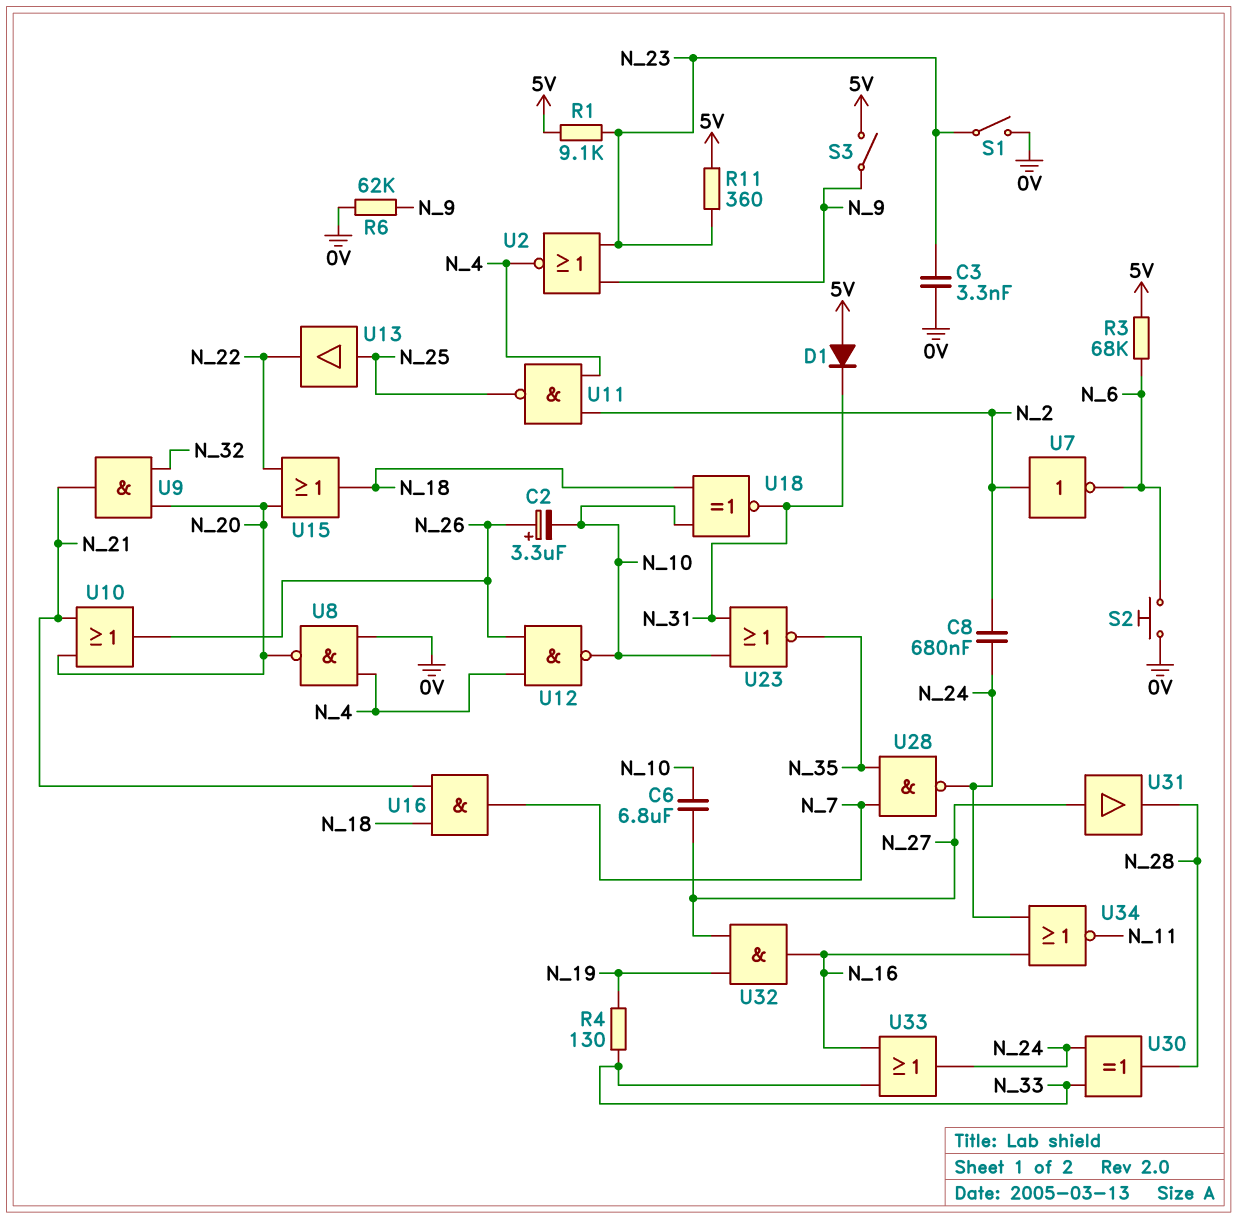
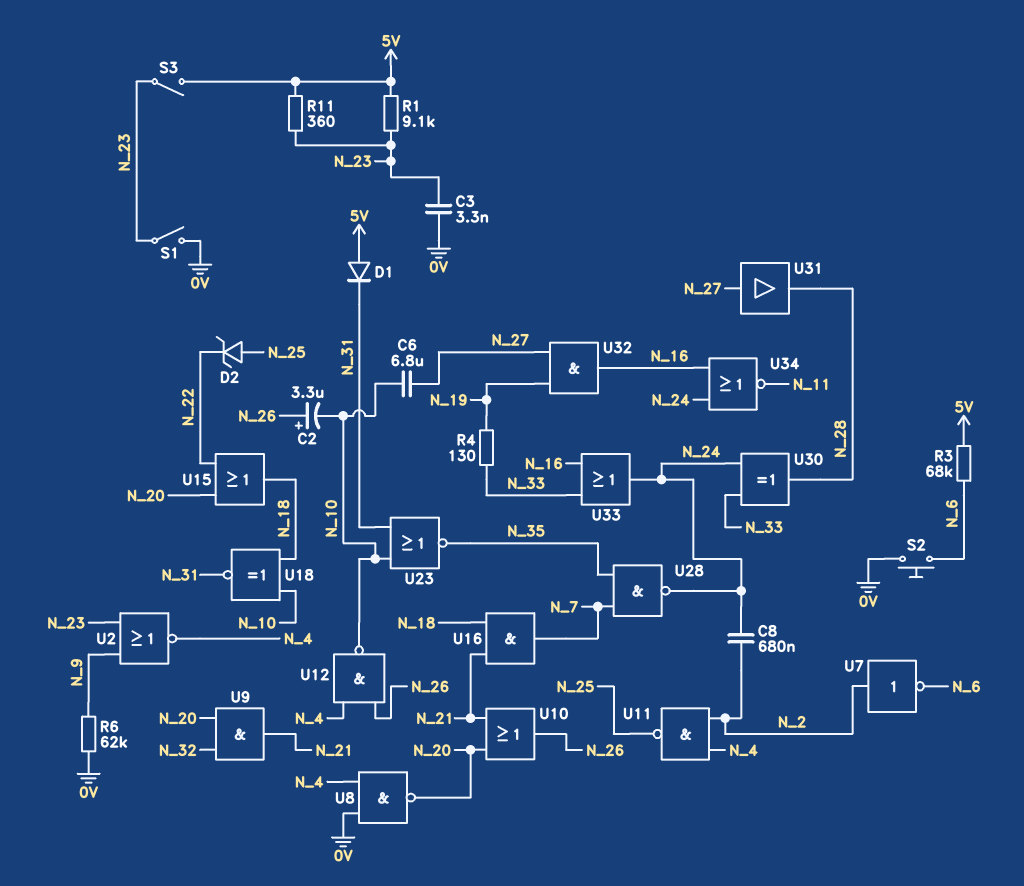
D2: none -> zener (A N_25, K N_22)
S3: switch (5V, N_9) -> switch (5V, N_23)
U13: buffer (in N_25, out N_22) -> none

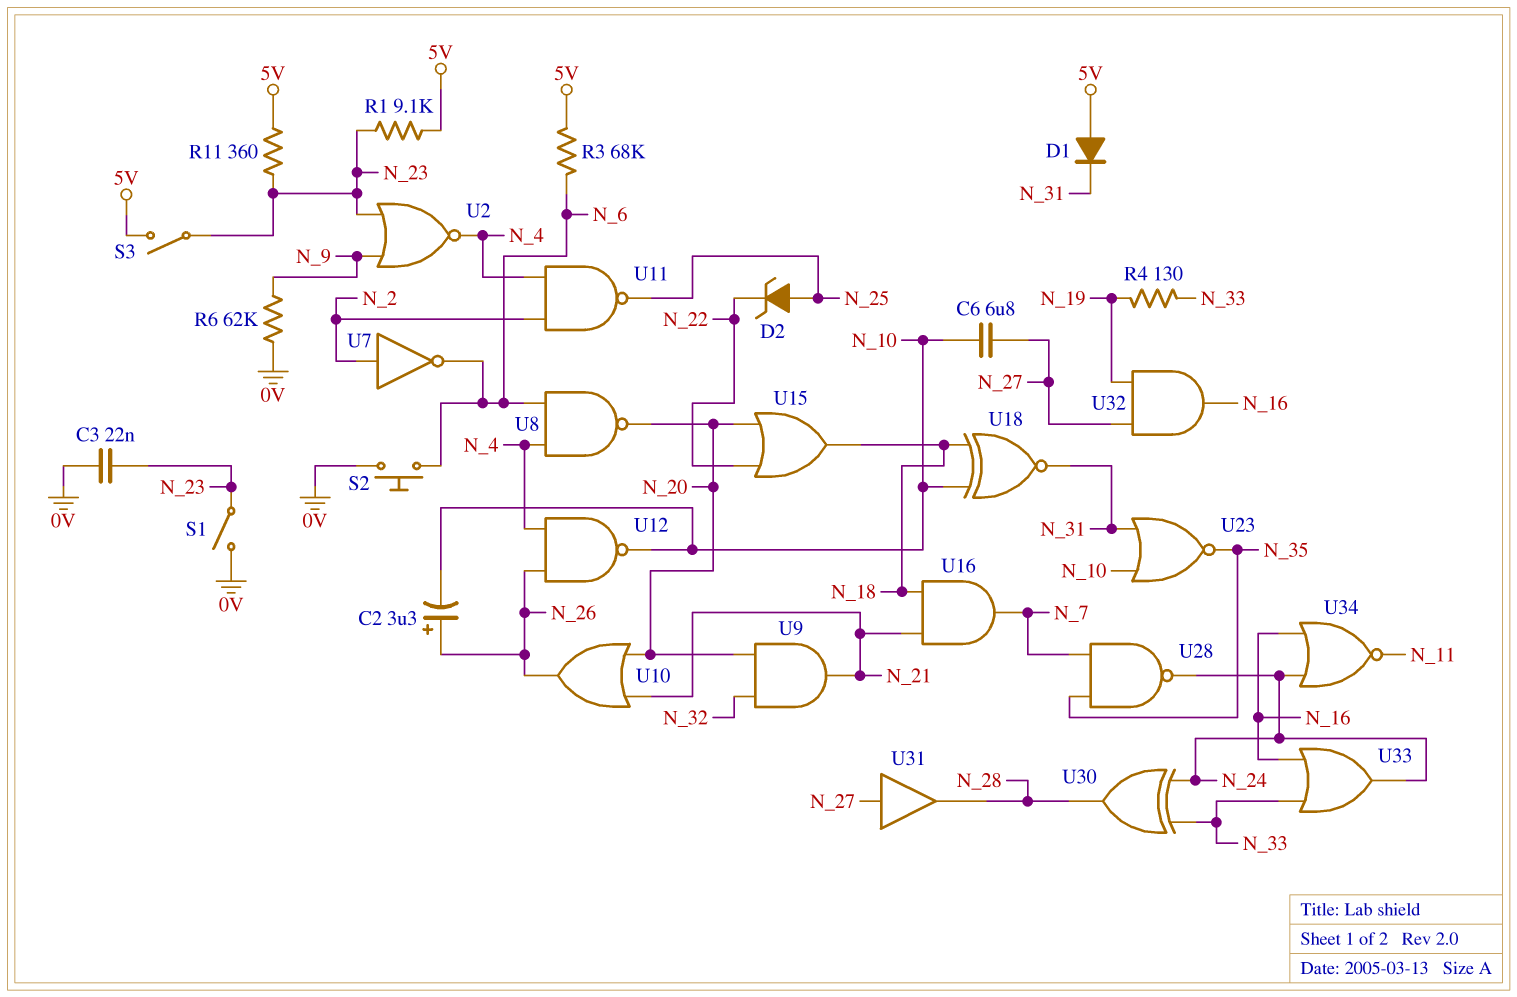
C3: 3.3nF (0V, N_23) -> 22nF (0V, N_23)
C8: 680nF (N_2, N_24) -> none
U8: NAND (in 0V, in N_4, out N_20) -> NAND (in N_4, in N_6, out N_20)

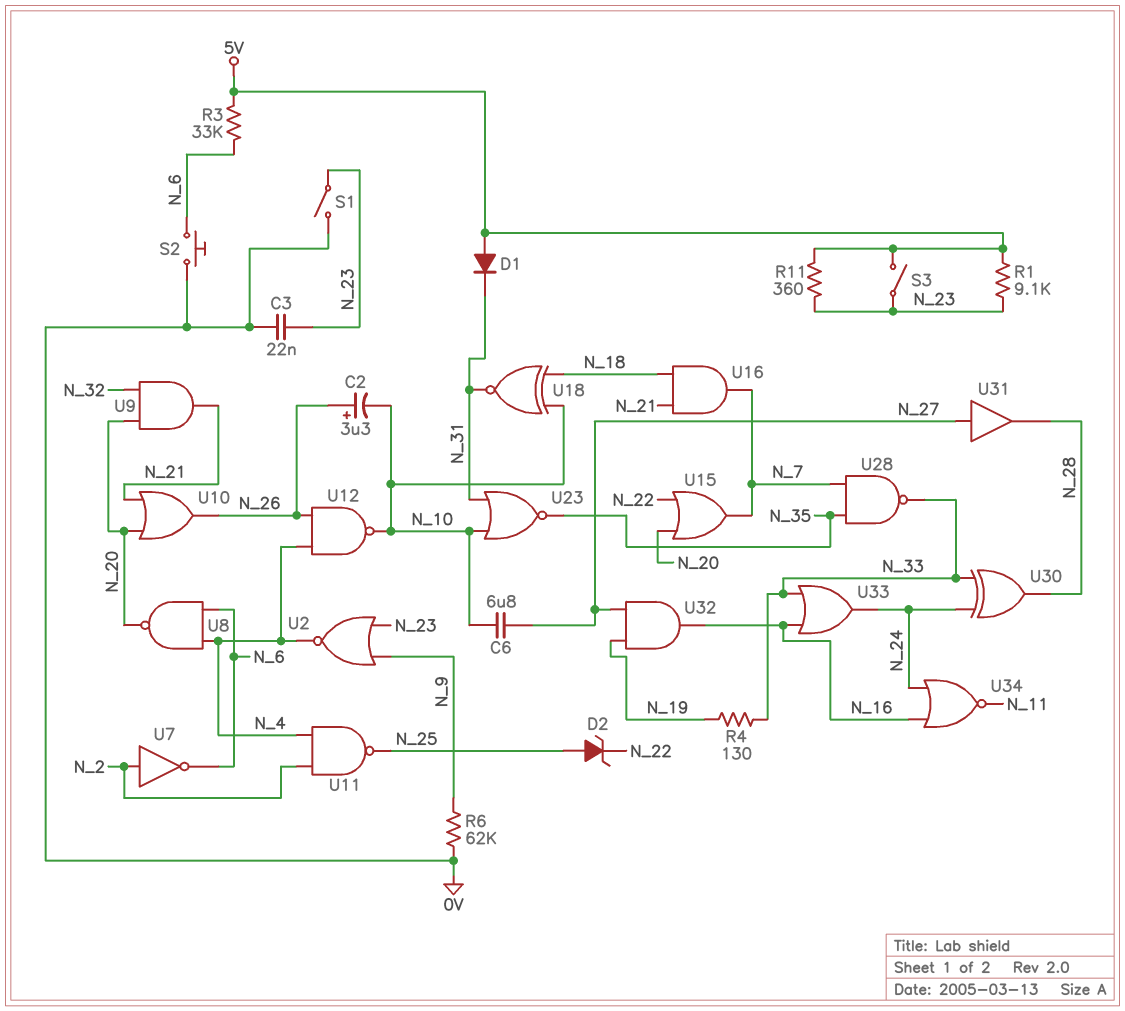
R3: 68k (5V, N_6) -> 33k (5V, N_6)
U15: OR (in N_20, in N_22, out N_18) -> OR (in N_20, in N_22, out N_7)
U28: NAND (in N_7, in N_35, out N_24) -> NAND (in N_7, in N_35, out N_33)

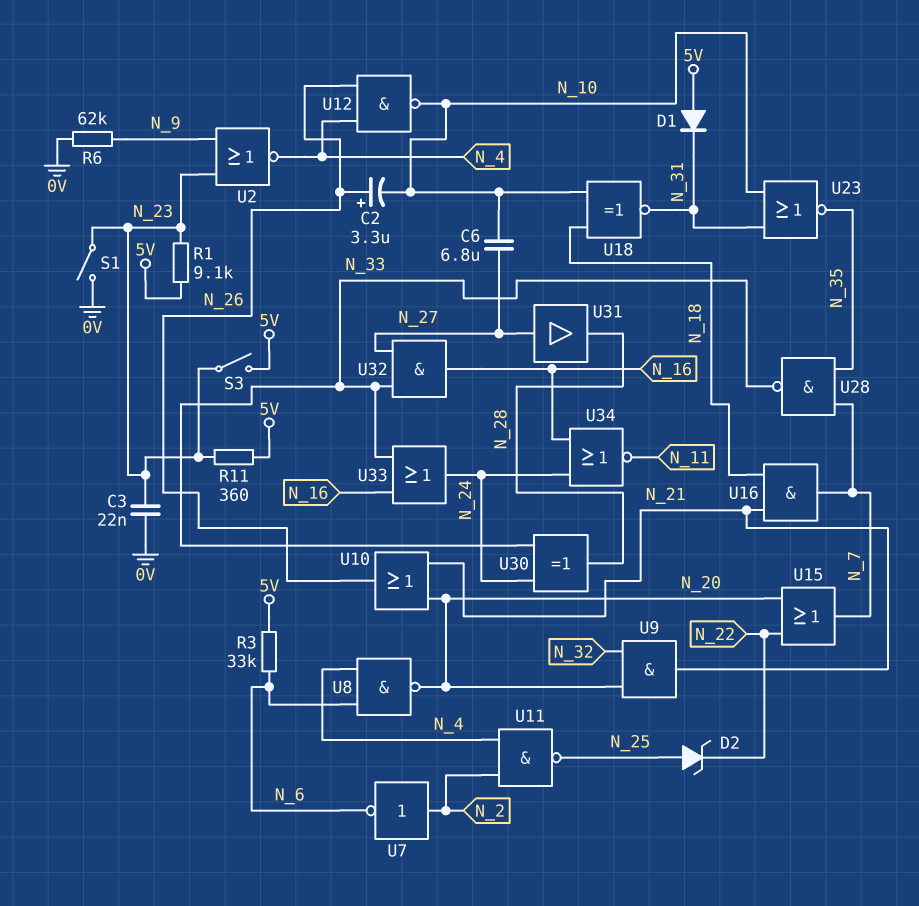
R4: 130 (N_19, N_33) -> none
S2: button (0V, N_6) -> none
U32: AND (in N_19, in N_27, out N_16) -> AND (in N_27, in N_33, out N_16)

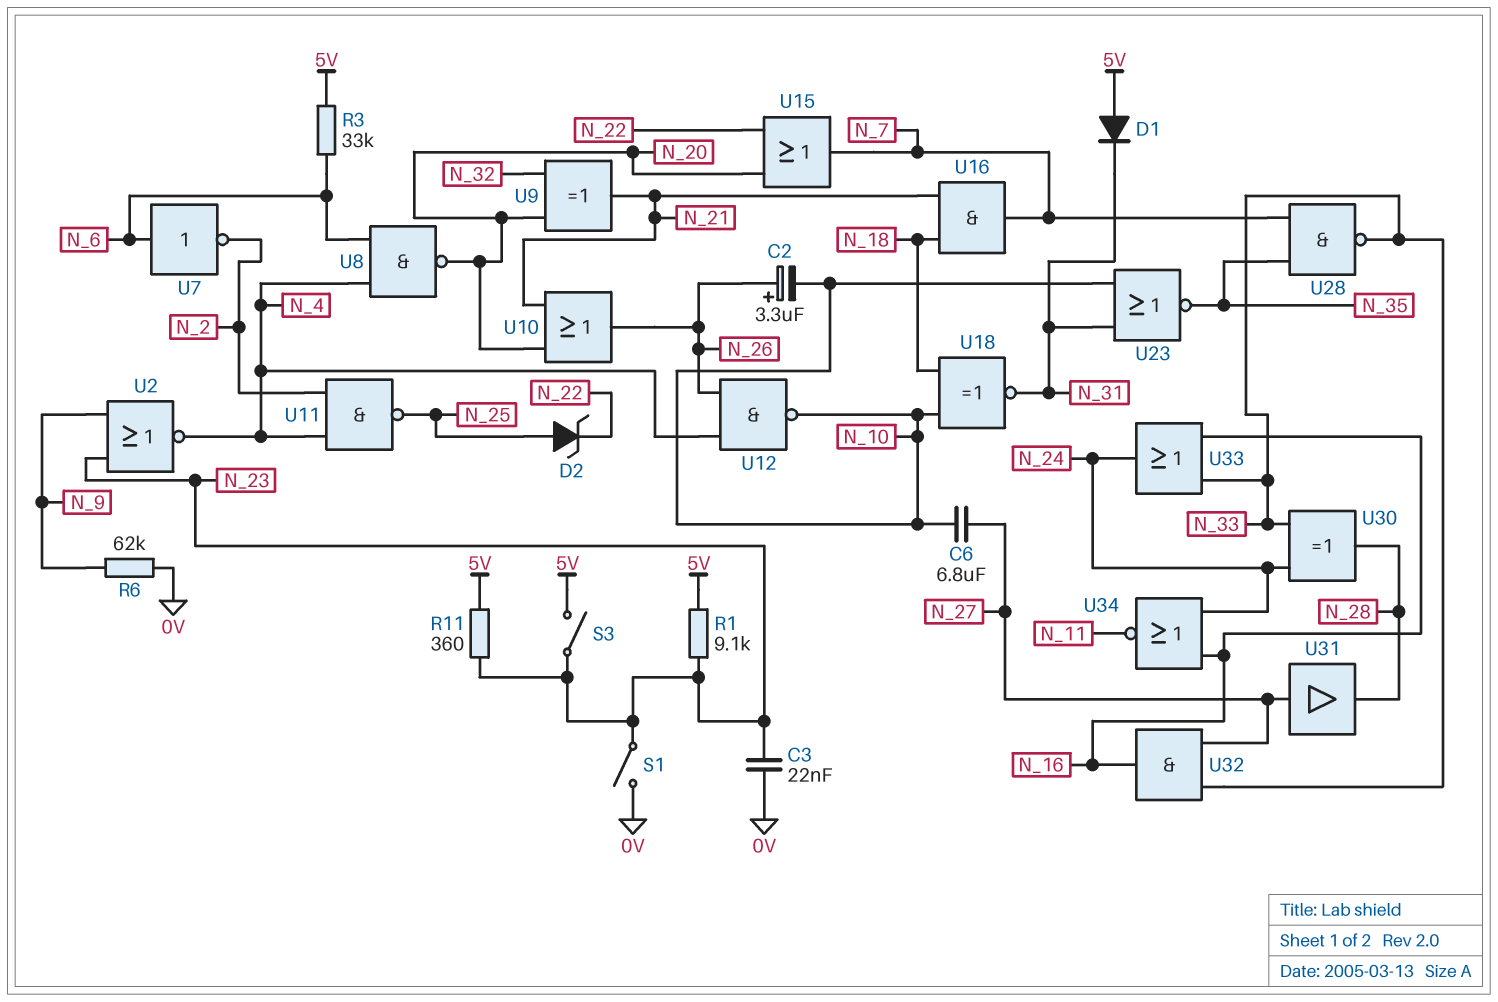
U7: NOT (in N_2, out N_6) -> NOT (in N_6, out N_2)
U9: AND (in N_20, in N_32, out N_21) -> XOR (in N_20, in N_32, out N_21)

